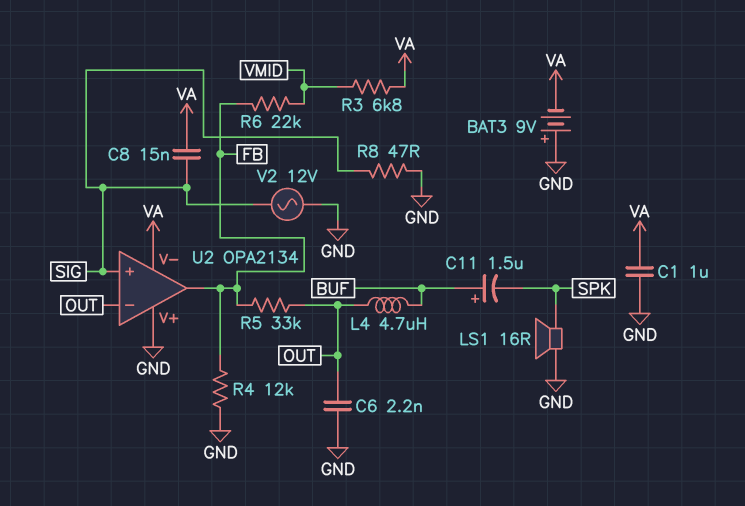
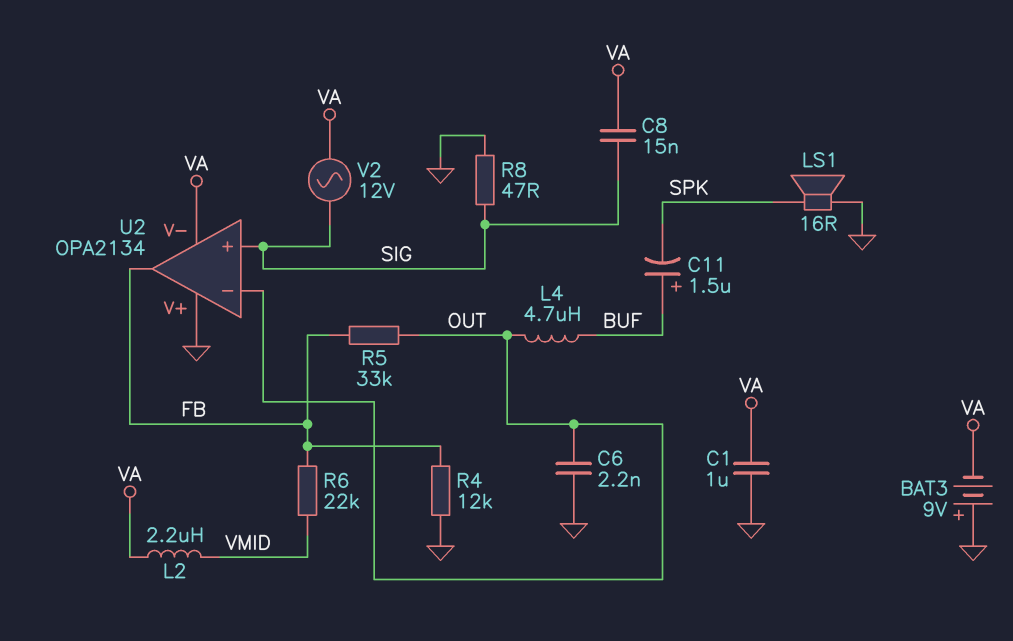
L2: none -> 2.2uH (VA, VMID)
R3: 6.8k (VA, VMID) -> none
V2: AC 12V (GND, SIG) -> AC 12V (SIG, VA)

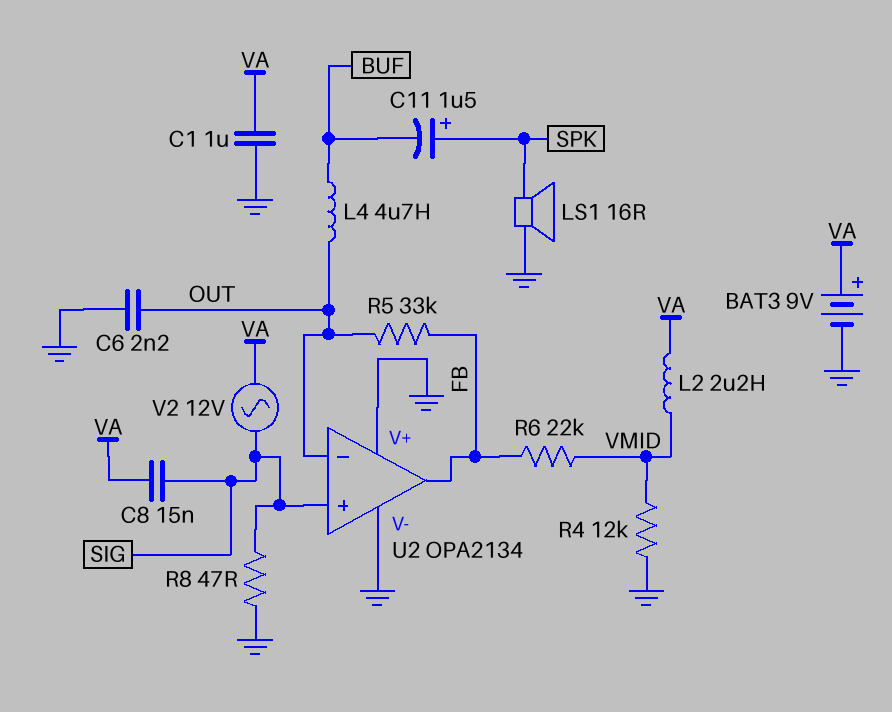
BAT3: 9V (plus GND, minus VA) -> 9V (plus VA, minus GND)
C11: 1.5uF (plus BUF, minus SPK) -> 1.5uF (plus SPK, minus BUF)
R4: 12k (FB, GND) -> 12k (GND, VMID)
U2 pin V-: VA -> GND

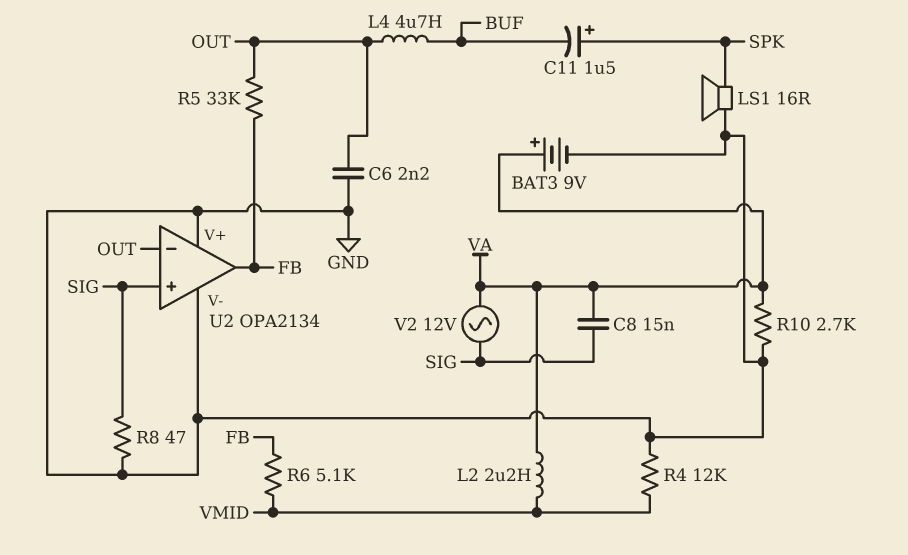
C1: 1uF (GND, VA) -> none
R6: 22k (FB, VMID) -> 5.1k (FB, VMID)
R10: none -> 2.7k (GND, VA)

